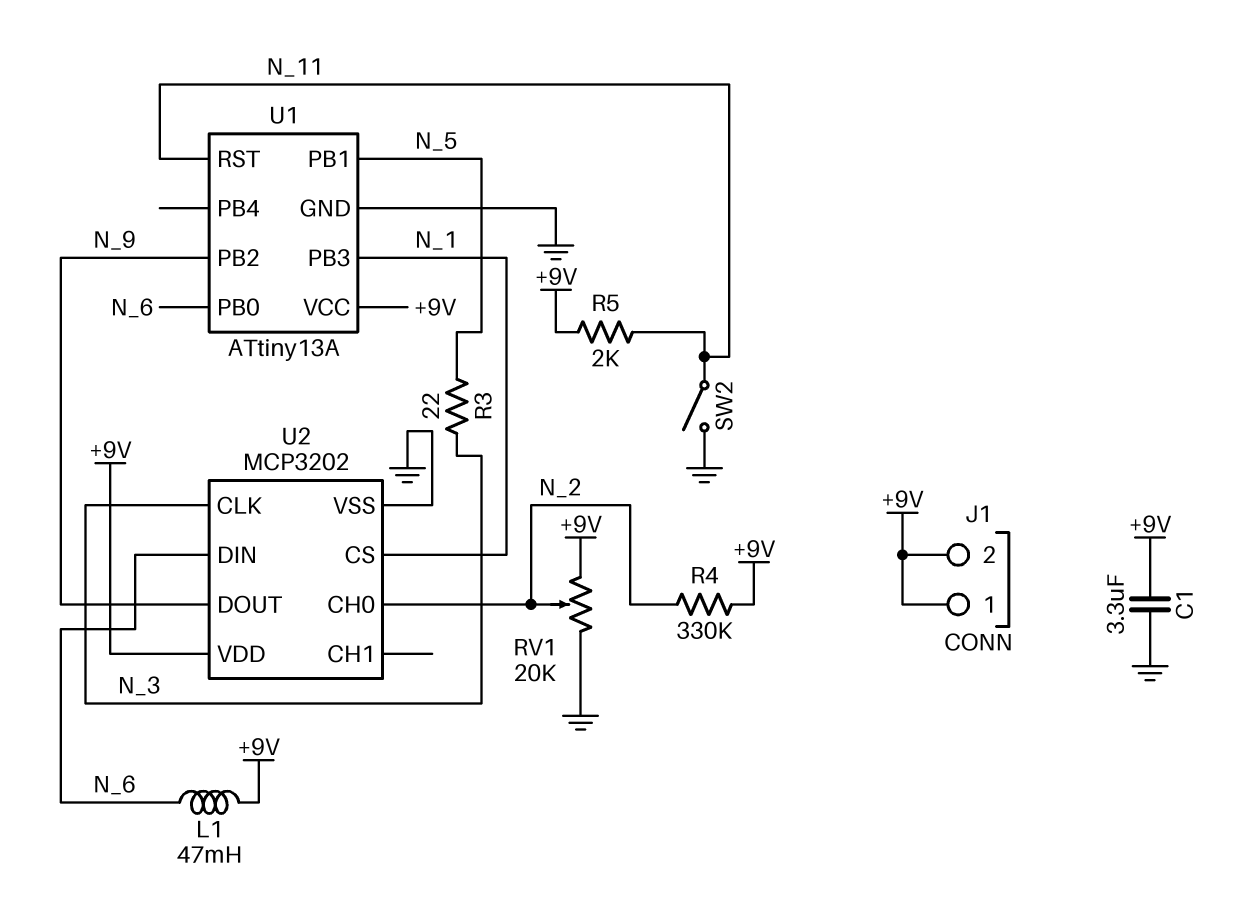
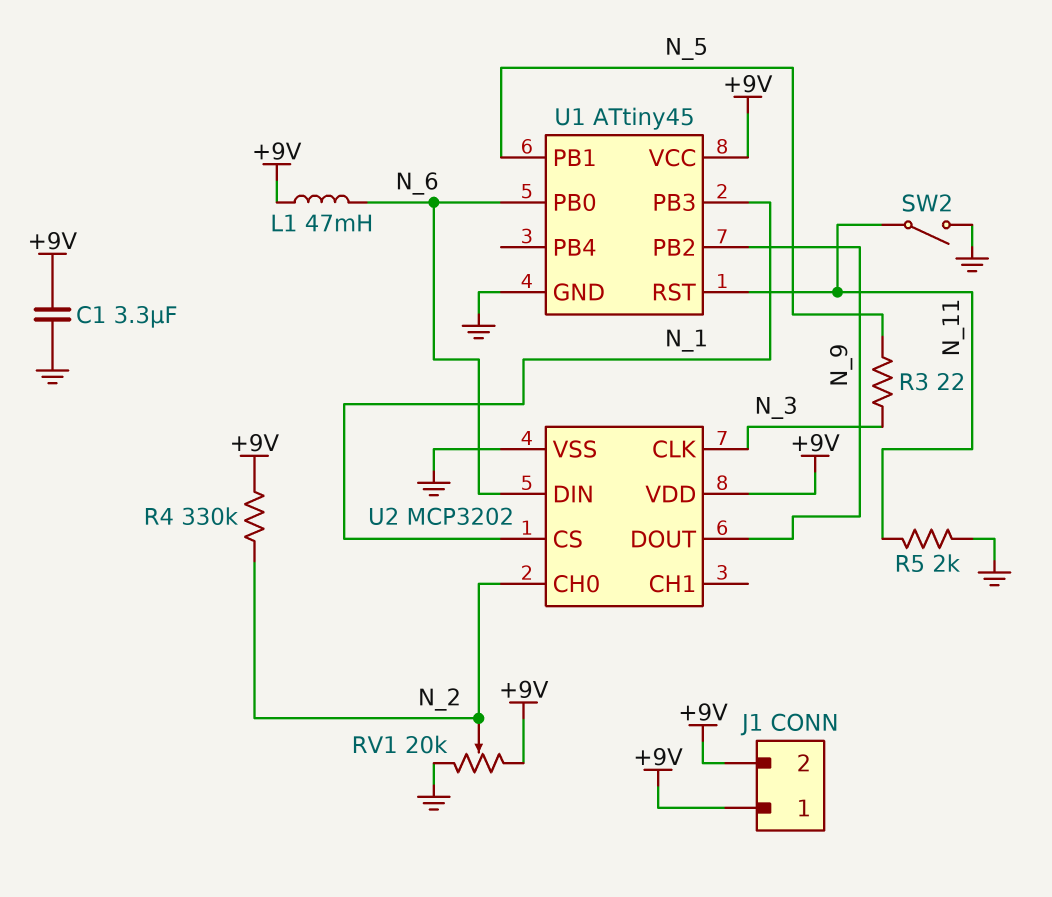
R5: 2k (+9V, N_11) -> 2k (GND, N_11)
U1: ATtiny13A -> ATtiny45

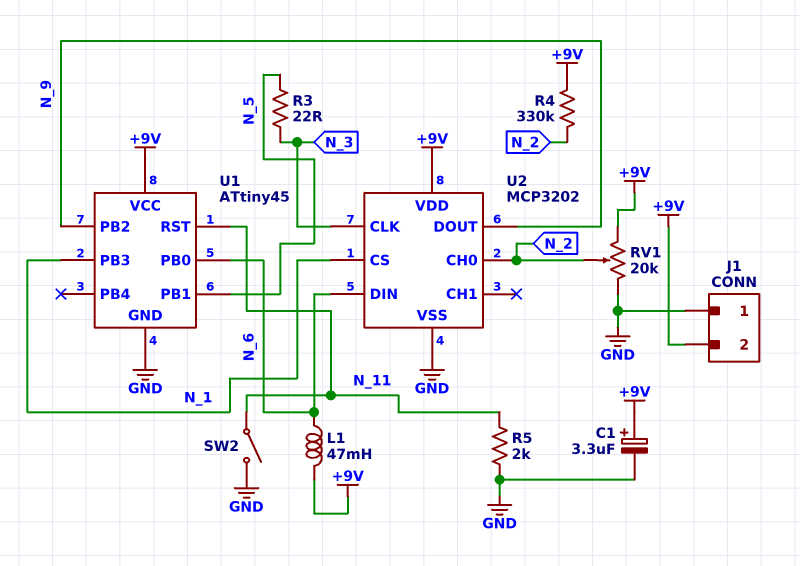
C1: 3.3uF (+9V, GND) -> 3.3uF (plus +9V, minus GND)
J1 pin 1: +9V -> GND

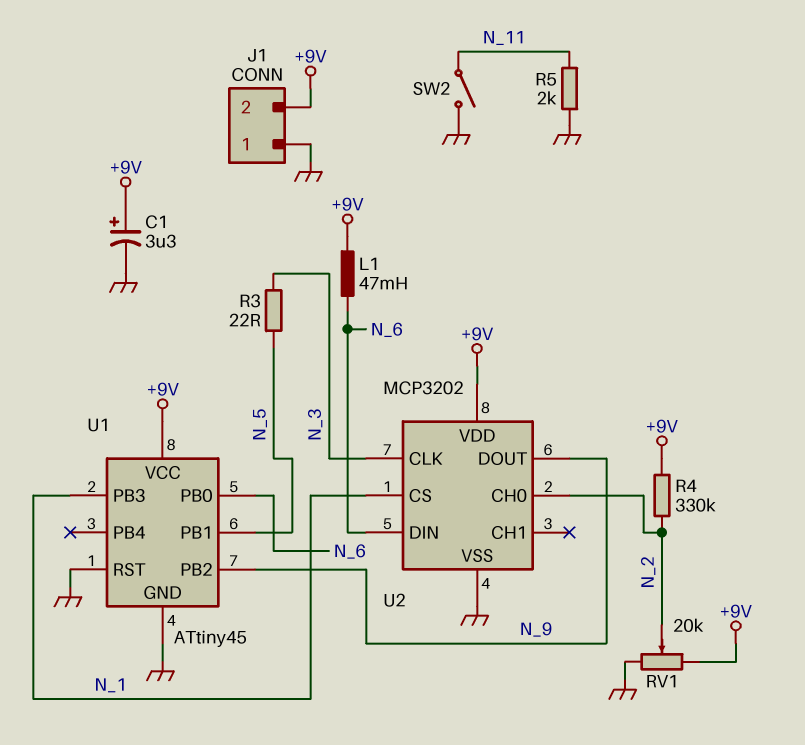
U1 pin RST: N_11 -> GND

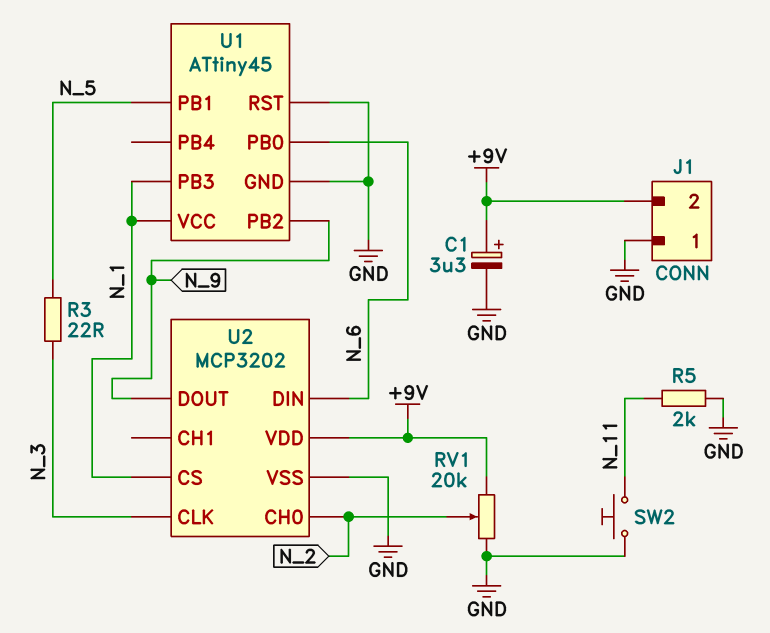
L1: 47mH (+9V, N_6) -> none
R4: 330k (+9V, N_2) -> none
SW2: switch (GND, N_11) -> button (GND, N_11)
U1 pin VCC: +9V -> N_1

